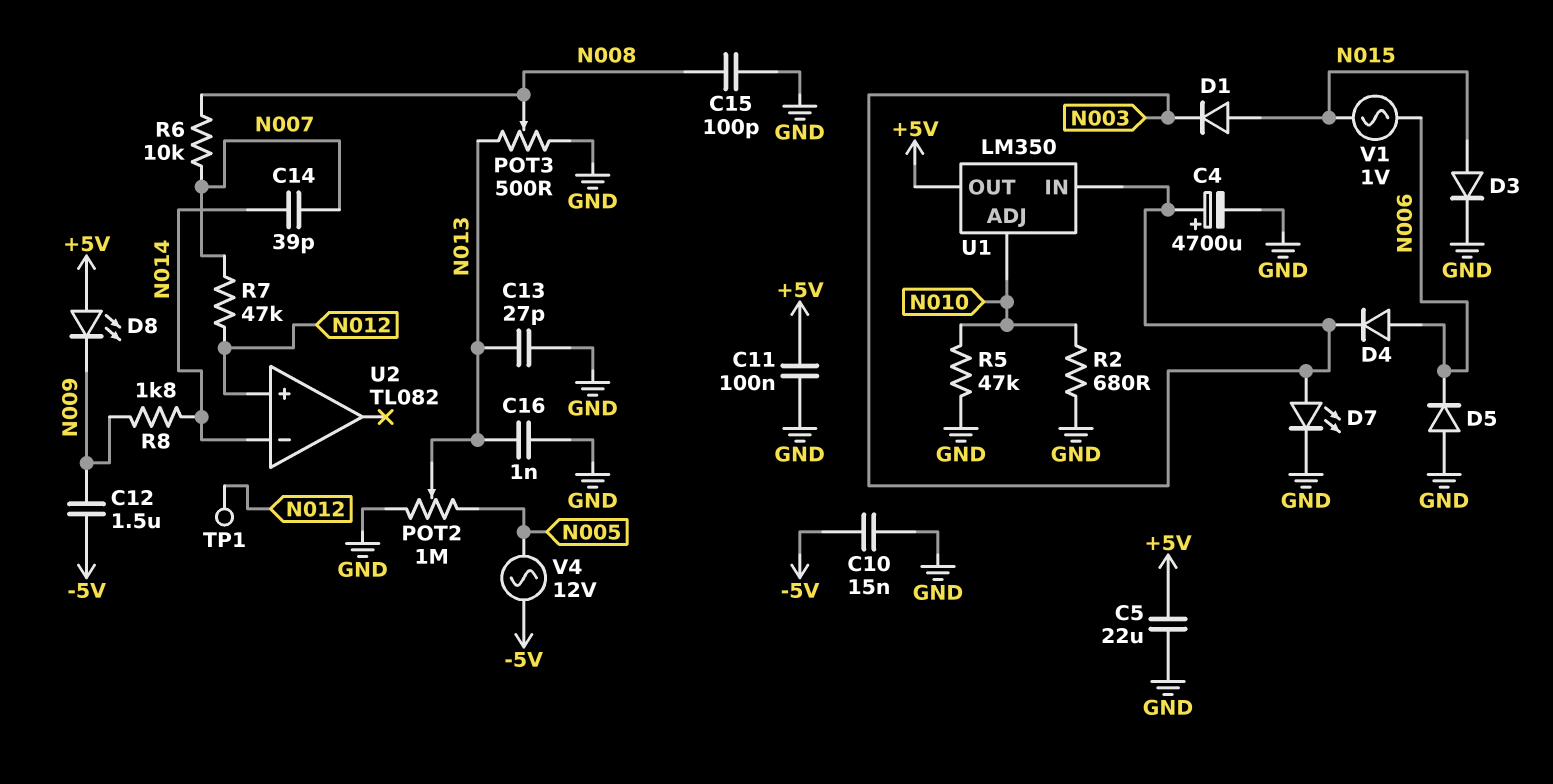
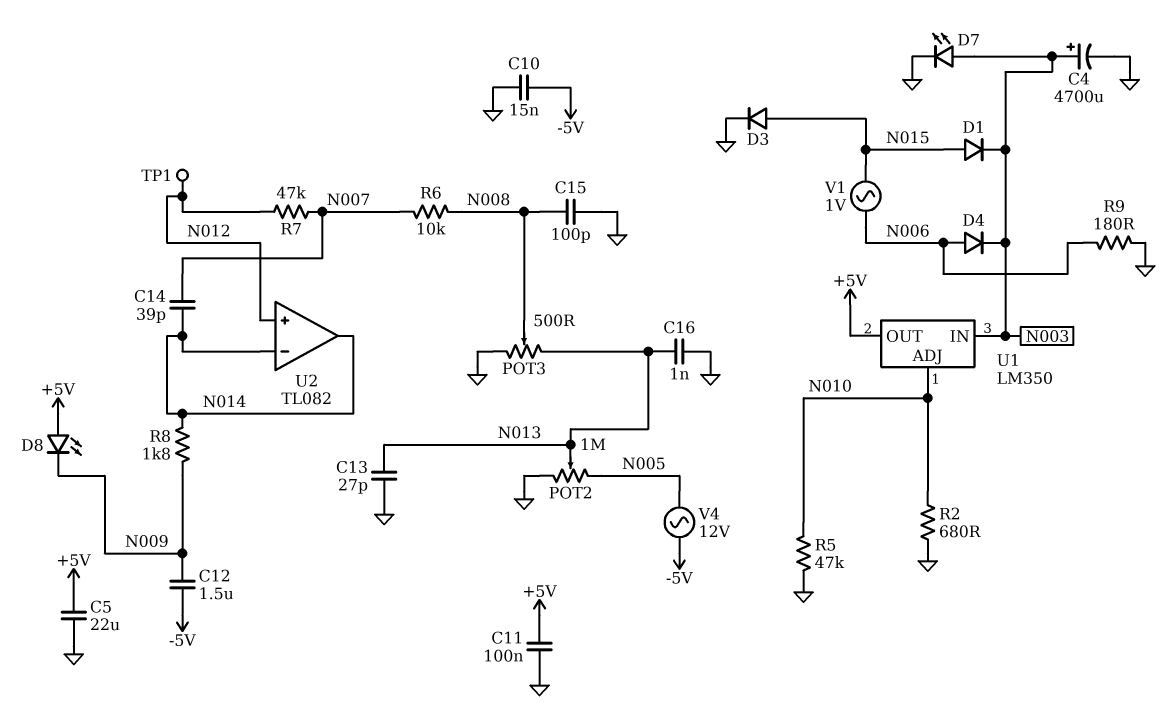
D5: diode (A GND, K N006) -> none
R9: none -> 180 (GND, N006)
U2 pin out: none -> N014

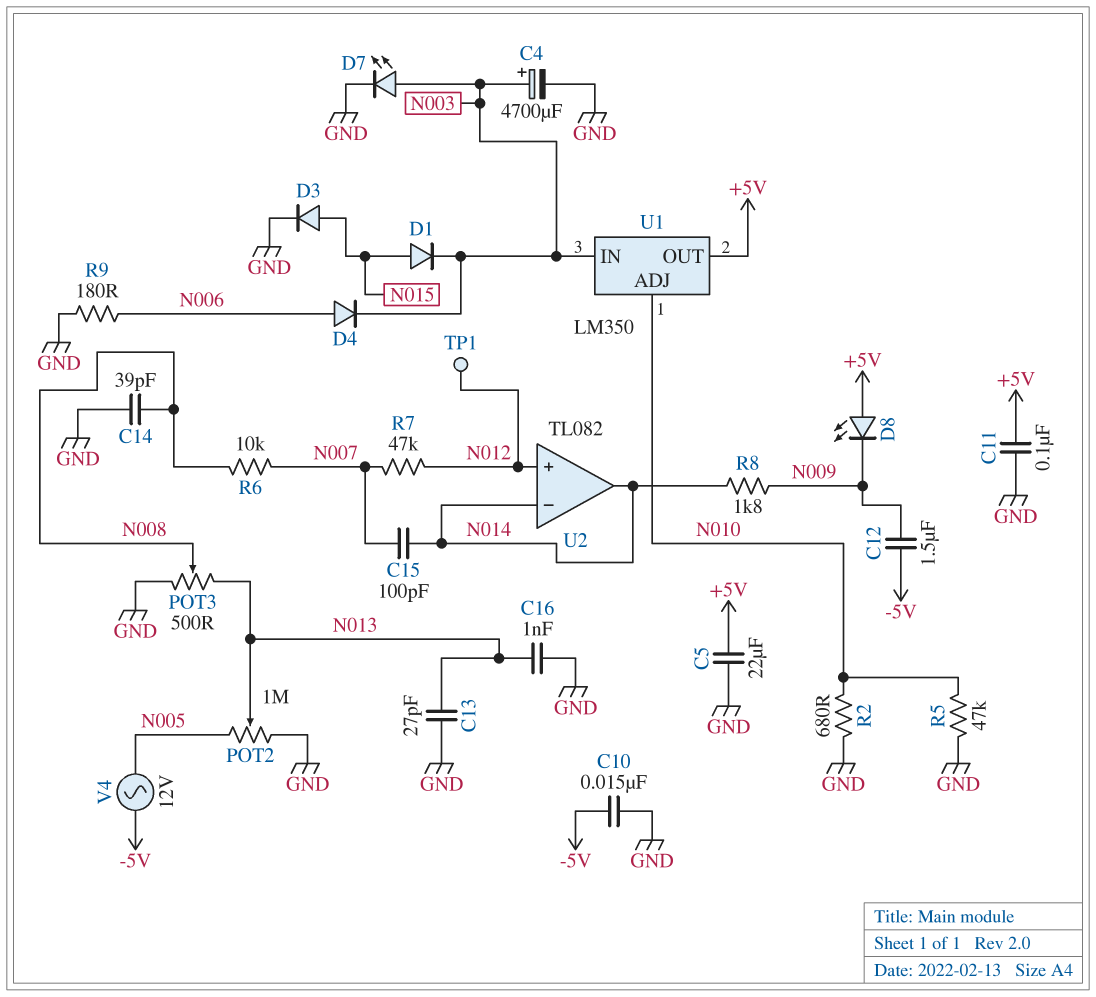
C14: 39pF (N007, N014) -> 39pF (GND, N008)
C15: 100pF (GND, N008) -> 100pF (N007, N014)
V1: AC 1V (N006, N015) -> none

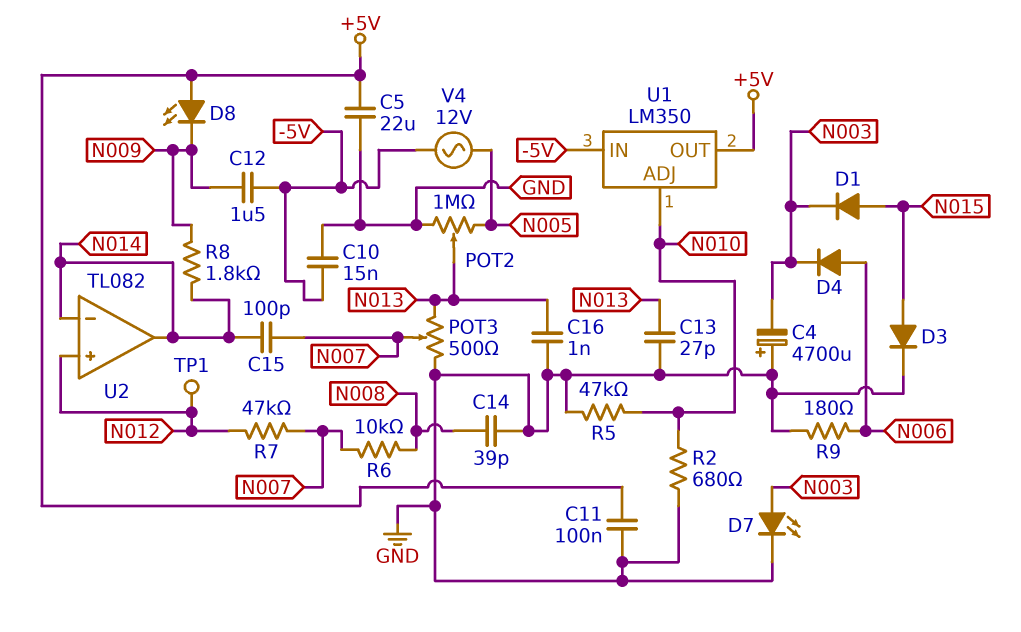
C4: 4700uF (plus N003, minus GND) -> 4700uF (plus GND, minus N003)
POT3: 500 (GND, N013, wiper N008) -> 500 (GND, N013, wiper N007)
U1 pin IN: N003 -> -5V

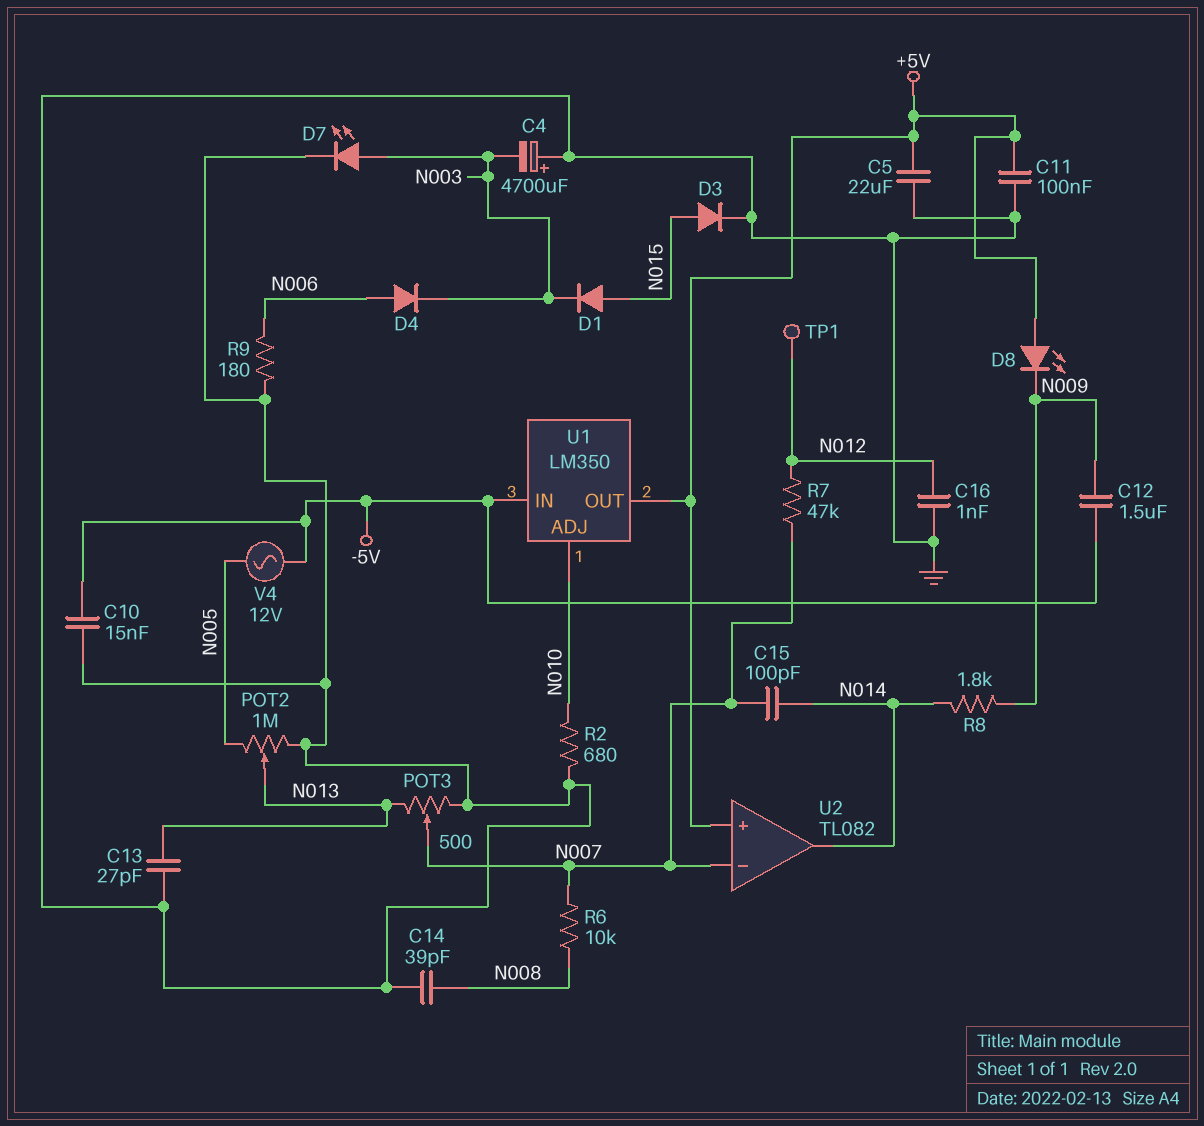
C16: 1nF (GND, N013) -> 1nF (GND, N012)
R5: 47k (GND, N010) -> none
U2 pin in+: N012 -> +5V
U2 pin in-: N014 -> N007

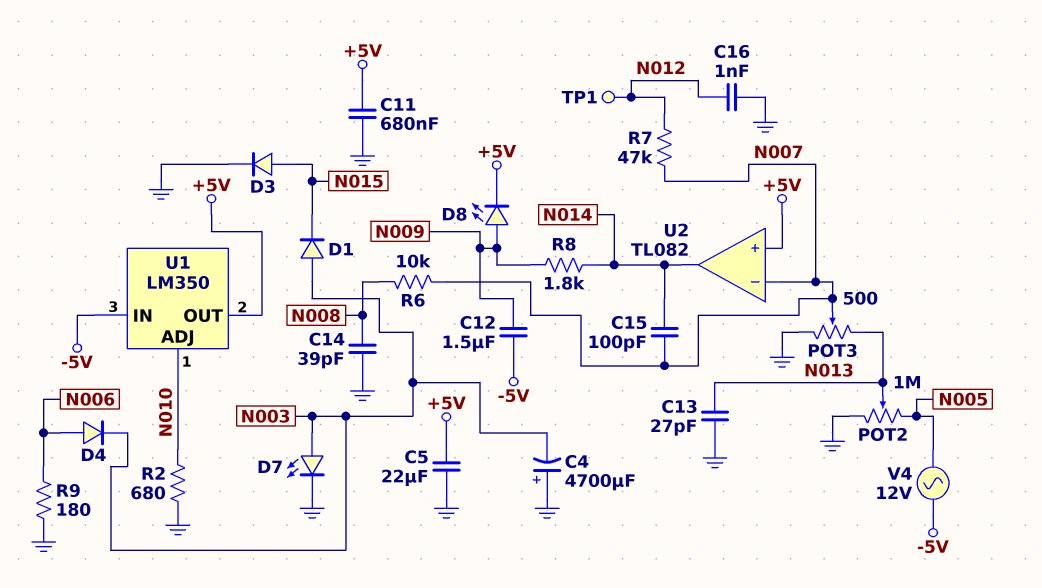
C10: 15nF (-5V, GND) -> none
C11: 100nF (+5V, GND) -> 680nF (+5V, GND)
D1: diode (A N015, K N003) -> diode (A N003, K N015)
D8: LED (A +5V, K N009) -> LED (A N009, K +5V)

